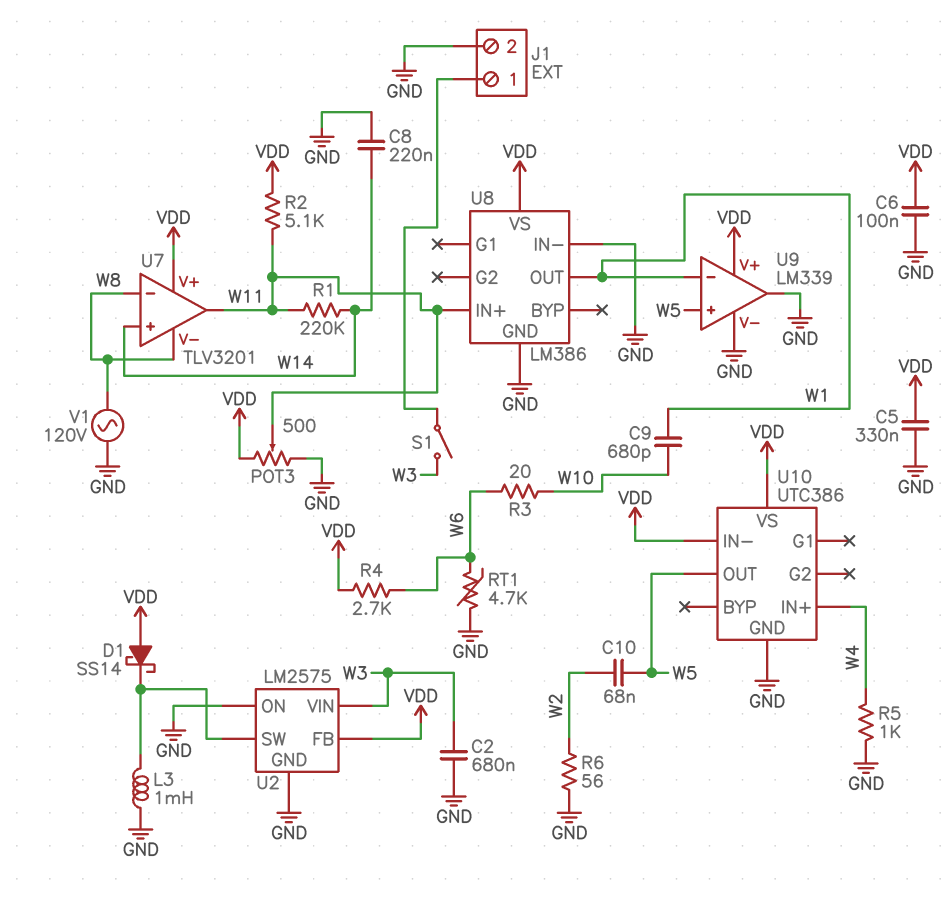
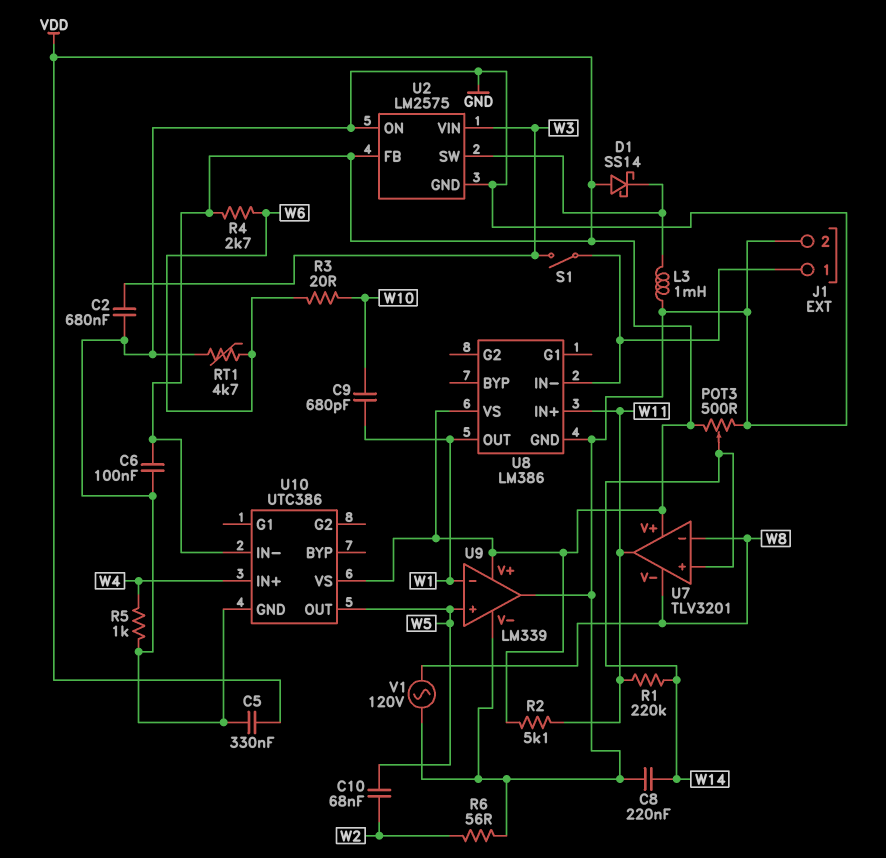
POT3: 500 (GND, VDD, wiper W11) -> 500 (GND, VDD, wiper W14)
U8 pin IN-: GND -> J1/1

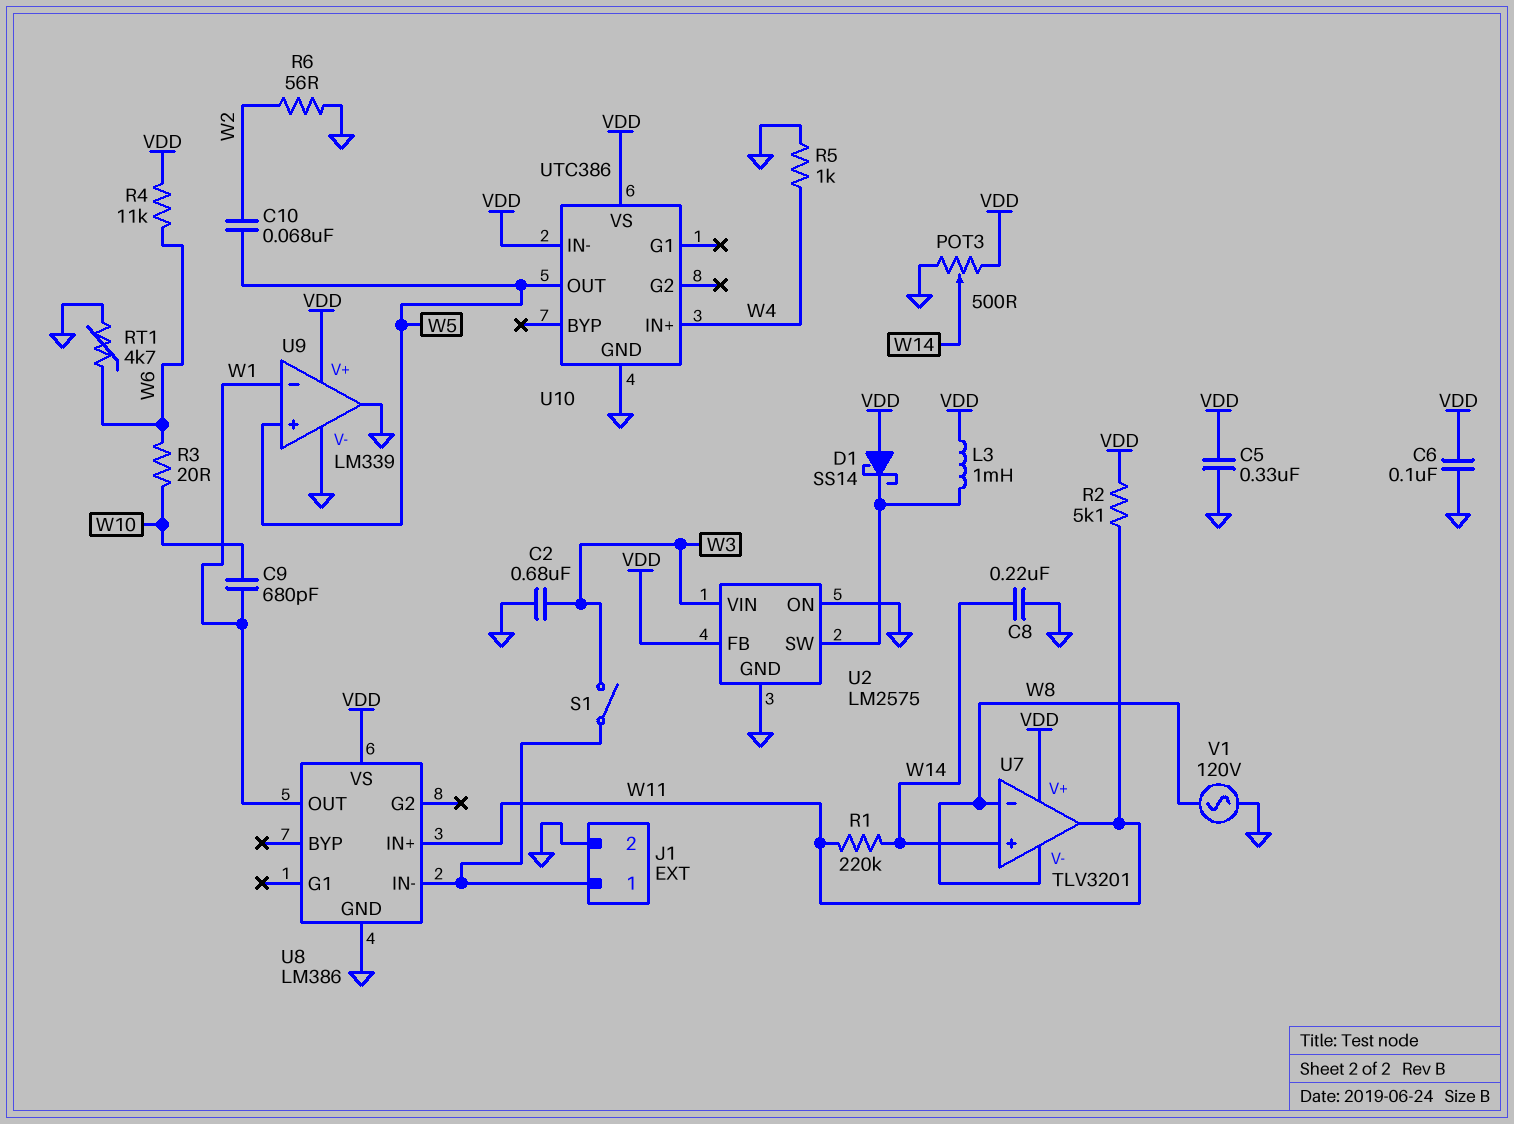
L3: 1mH (GND, U2/SW) -> 1mH (U2/SW, VDD)
R4: 2.7k (VDD, W6) -> 11k (VDD, W6)

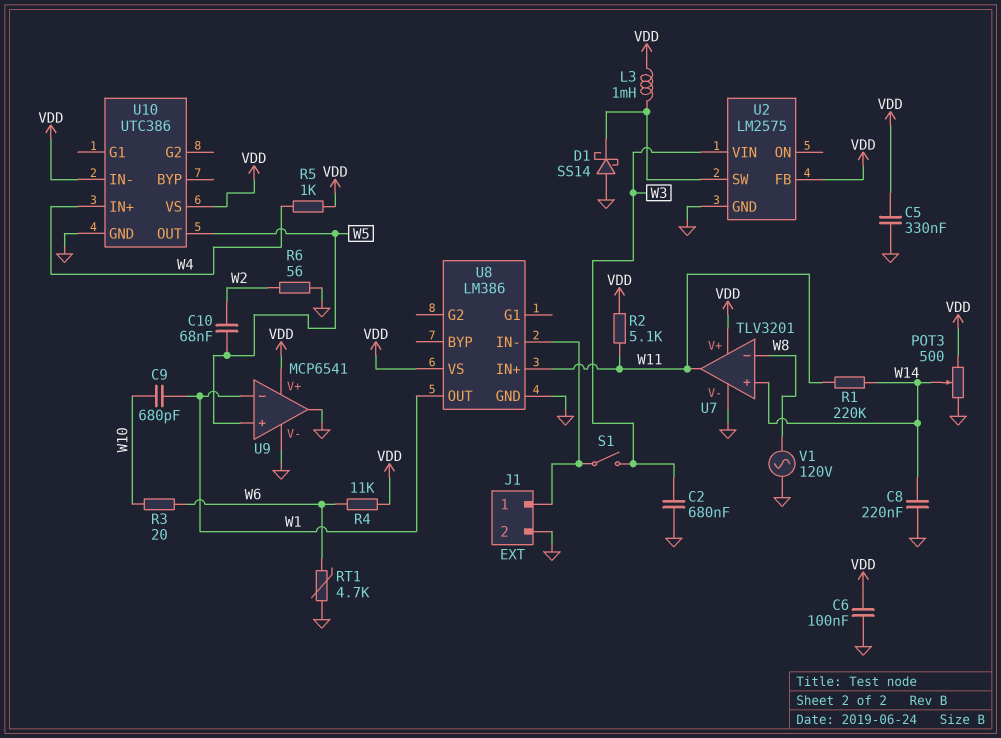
D1: schottky SS14 (A VDD, K U2/SW) -> schottky SS14 (A GND, K U2/SW)
R5: 1k (GND, W4) -> 1k (VDD, W4)
U2 pin ON: GND -> none
U7 pin V-: W8 -> GND
U9: LM339 -> MCP6541

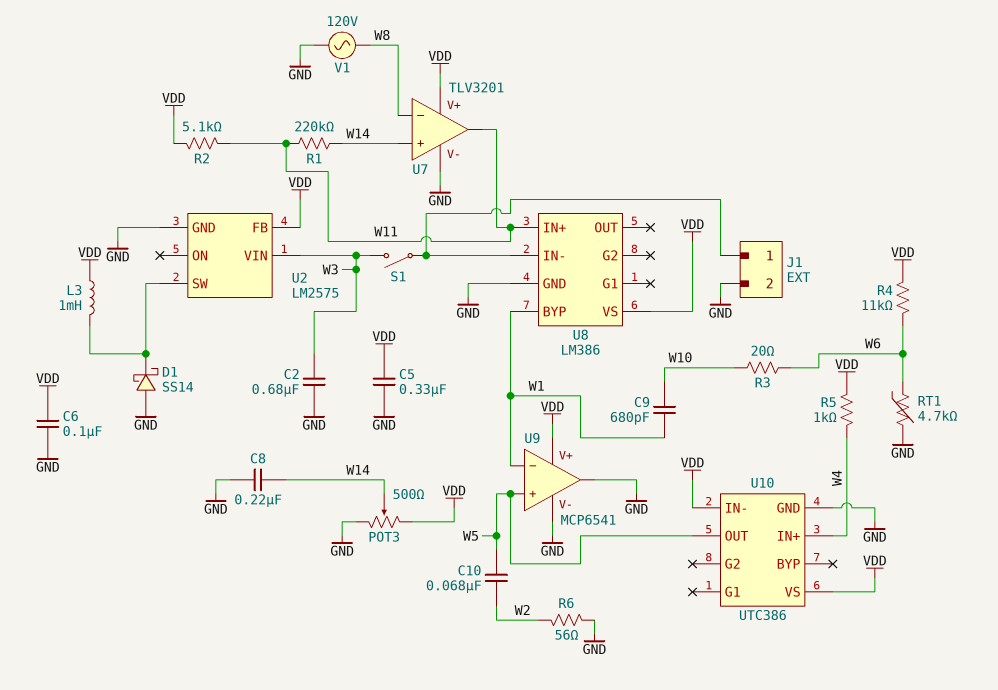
U8 pin BYP: none -> W1
U8 pin OUT: W1 -> none

